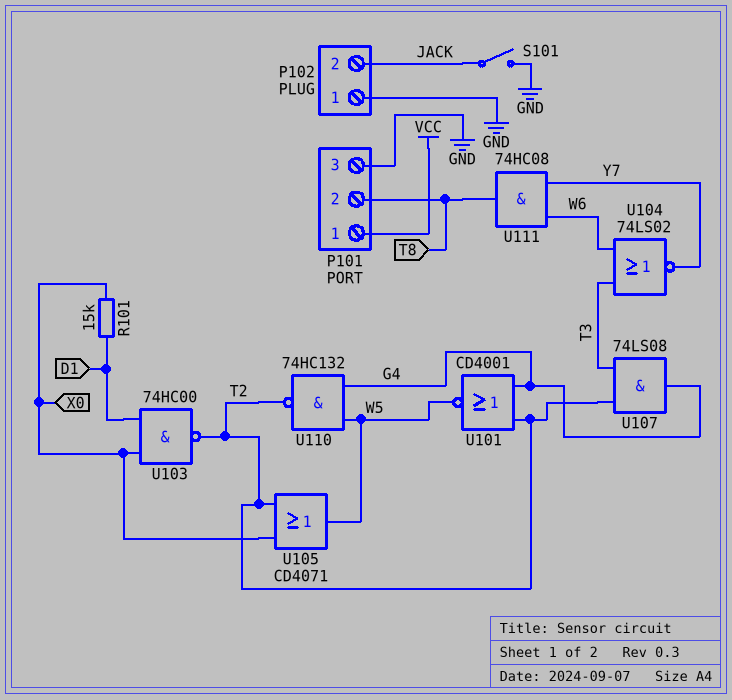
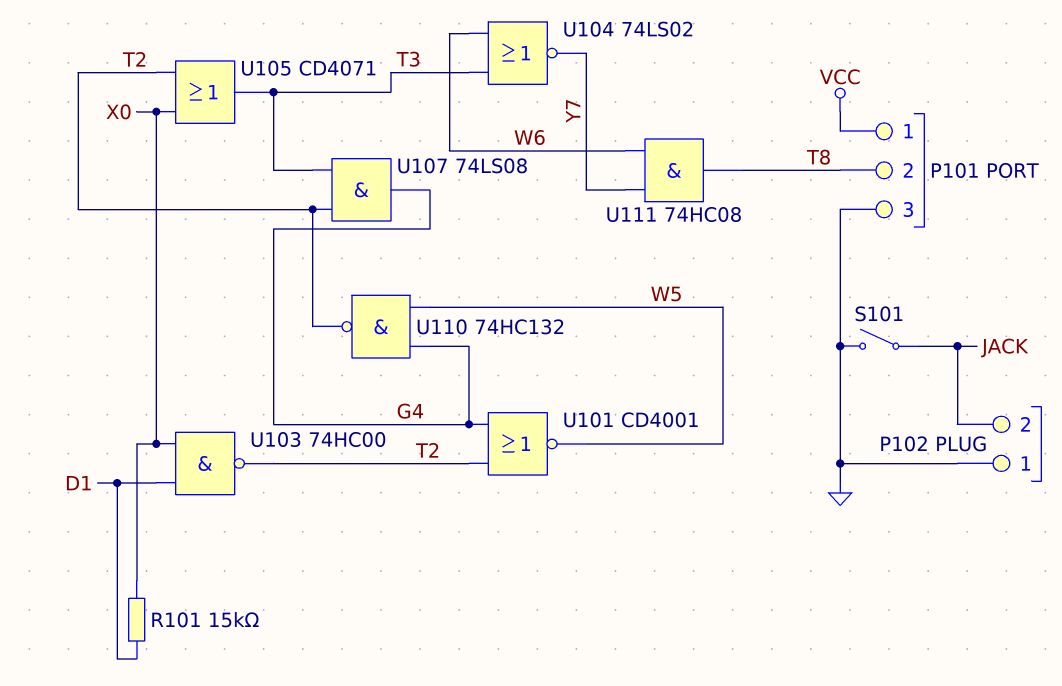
U105: OR CD4071 (in T2, in X0, out W5) -> OR CD4071 (in T2, in X0, out T3)

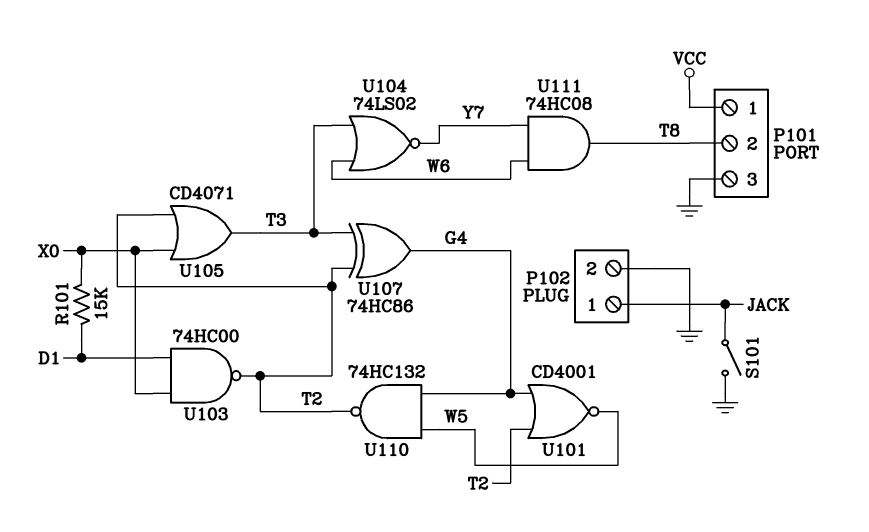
P102 pin 1: GND -> JACK
P102 pin 2: JACK -> GND
U107: AND 74LS08 (in T2, in T3, out G4) -> XOR 74HC86 (in T2, in T3, out G4)

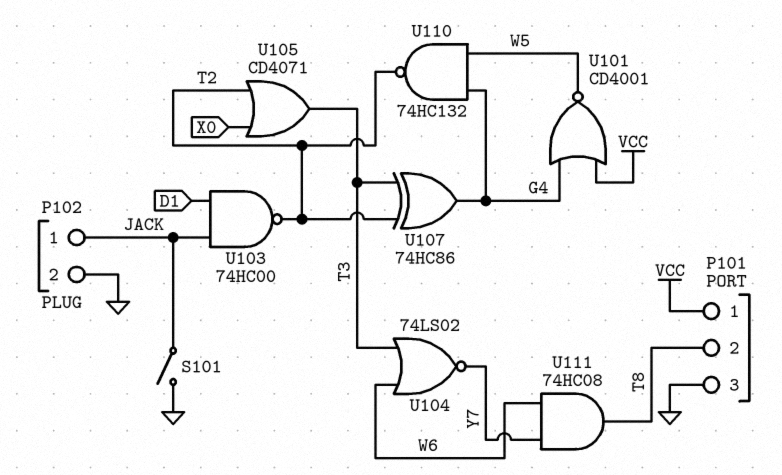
R101: 15k (D1, X0) -> none
U101: NOR CD4001 (in G4, in T2, out W5) -> NOR CD4001 (in G4, in VCC, out W5)
U103: NAND 74HC00 (in D1, in X0, out T2) -> NAND 74HC00 (in D1, in JACK, out T2)

